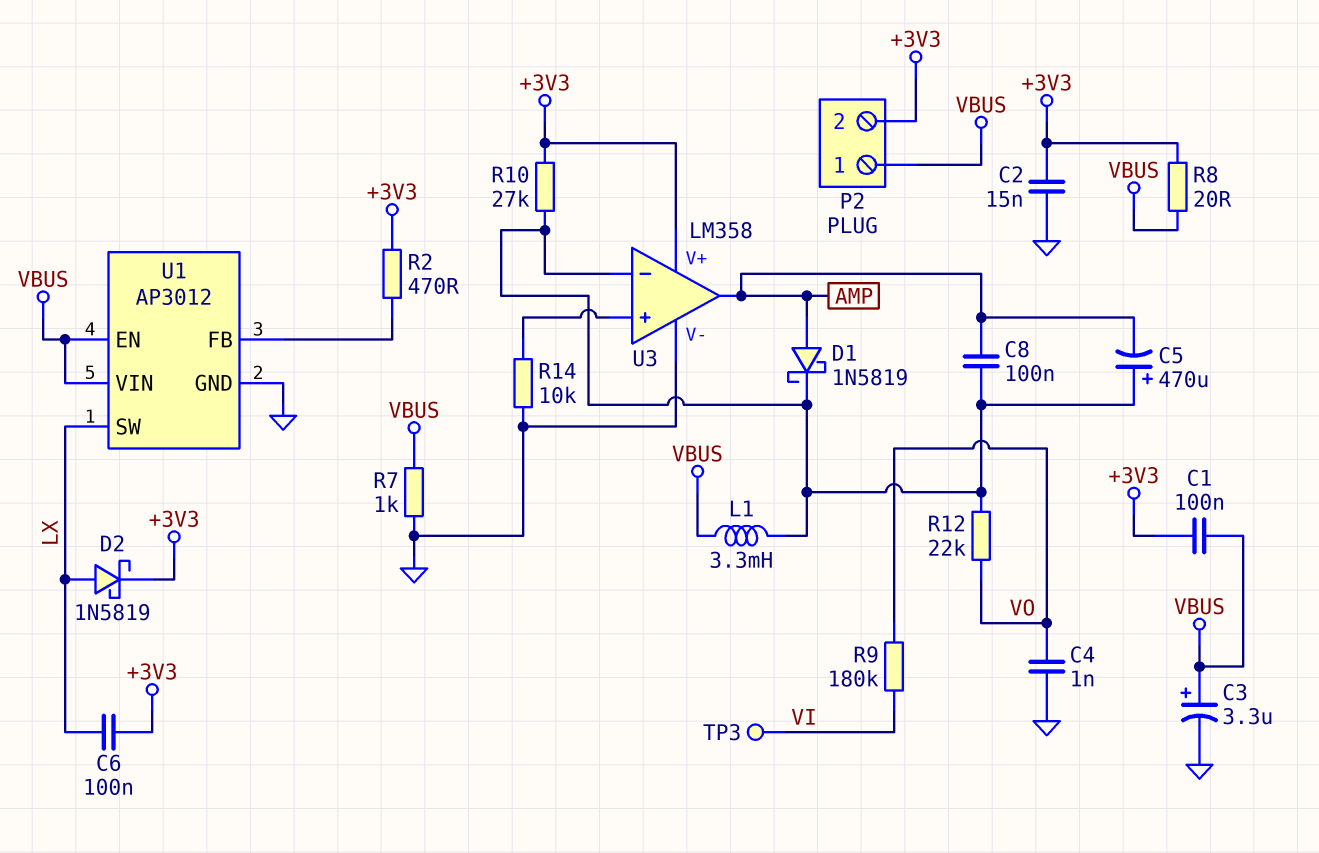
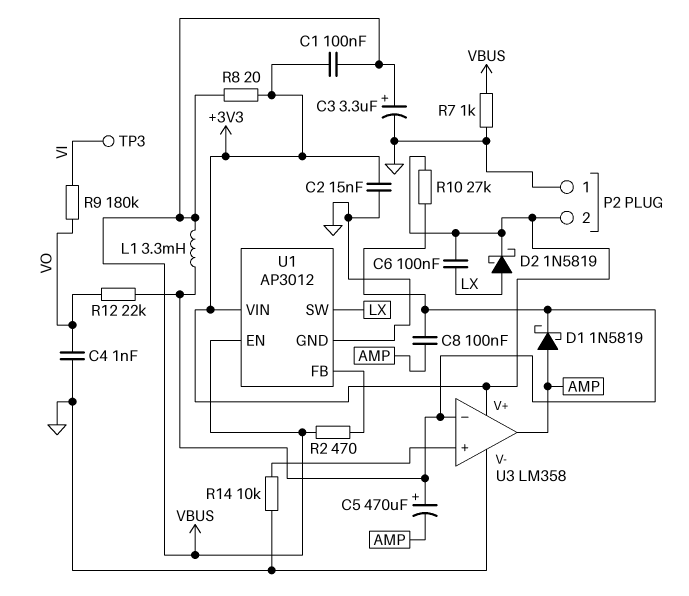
P2 pin 1: VBUS -> GND
R2: 470 (+3V3, U1/FB) -> 470 (U1/FB, VBUS)
U1 pin VIN: VBUS -> +3V3

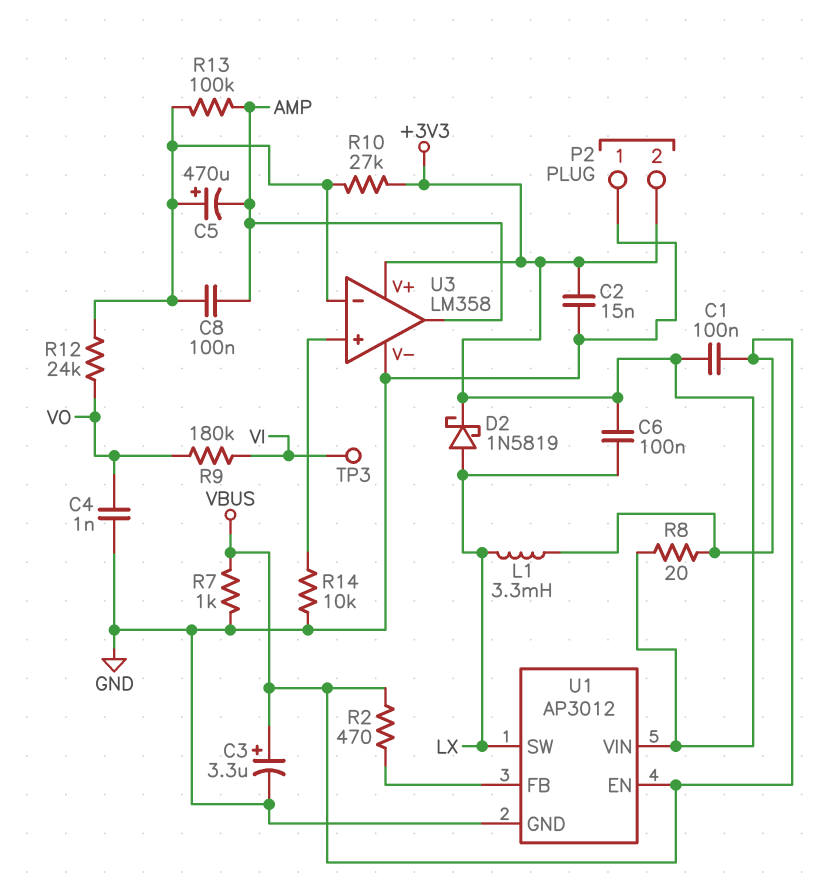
D1: schottky 1N5819 (A AMP, K U3/in-) -> none
L1: 3.3mH (U3/in-, VBUS) -> 3.3mH (LX, VBUS)
R12: 22k (U3/in-, VO) -> 24k (U3/in-, VO)
R13: none -> 100k (AMP, U3/in-)

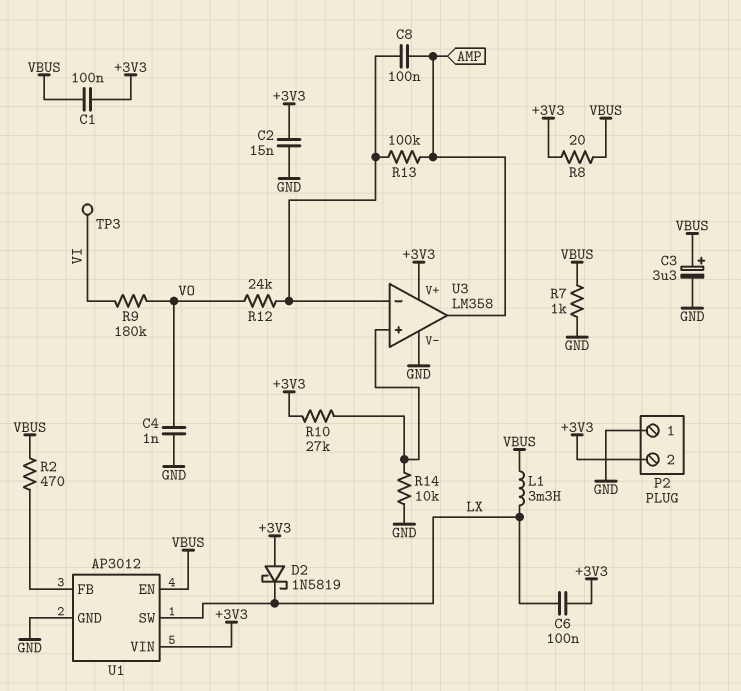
C5: 470uF (plus U3/in-, minus AMP) -> none
D2: schottky 1N5819 (A LX, K +3V3) -> schottky 1N5819 (A +3V3, K LX)
R10: 27k (+3V3, U3/in-) -> 27k (+3V3, U3/in+)

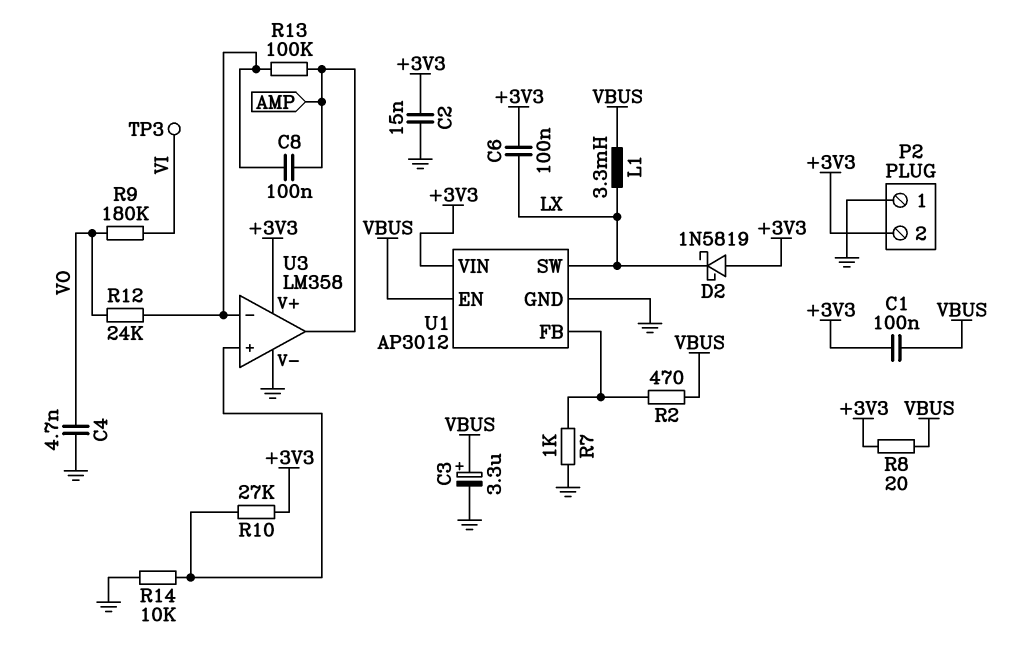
C4: 1nF (GND, VO) -> 4.7nF (GND, VO)
R7: 1k (GND, VBUS) -> 1k (GND, U1/FB)

